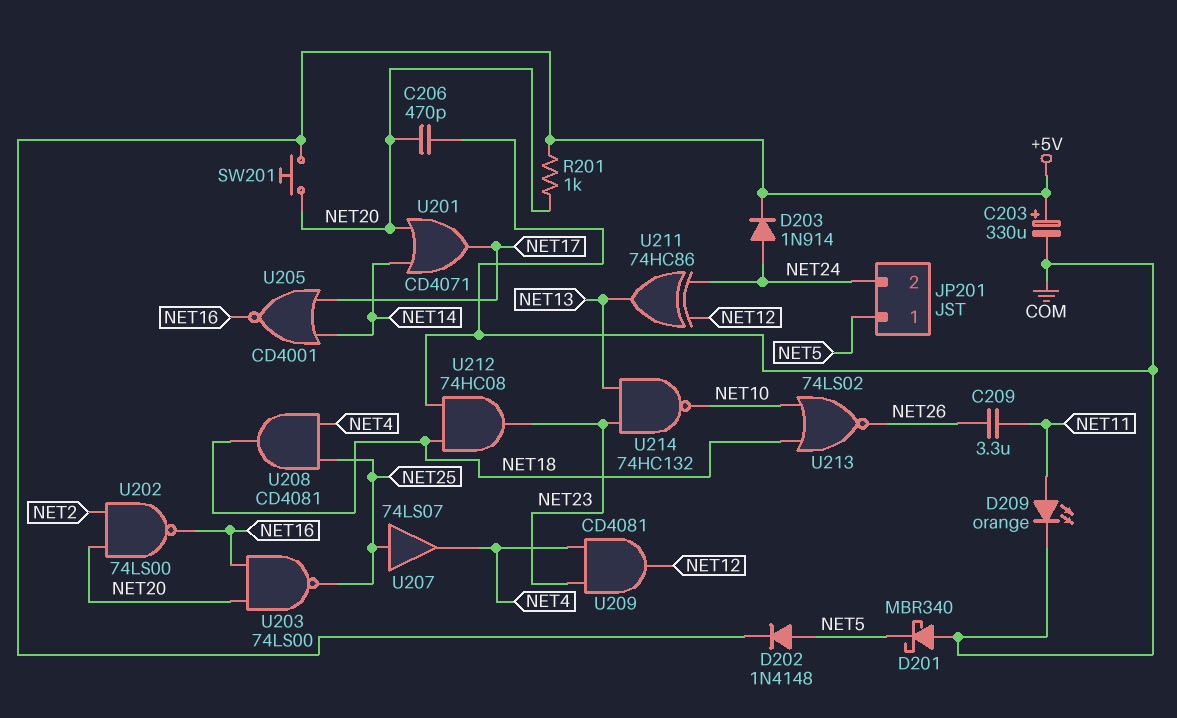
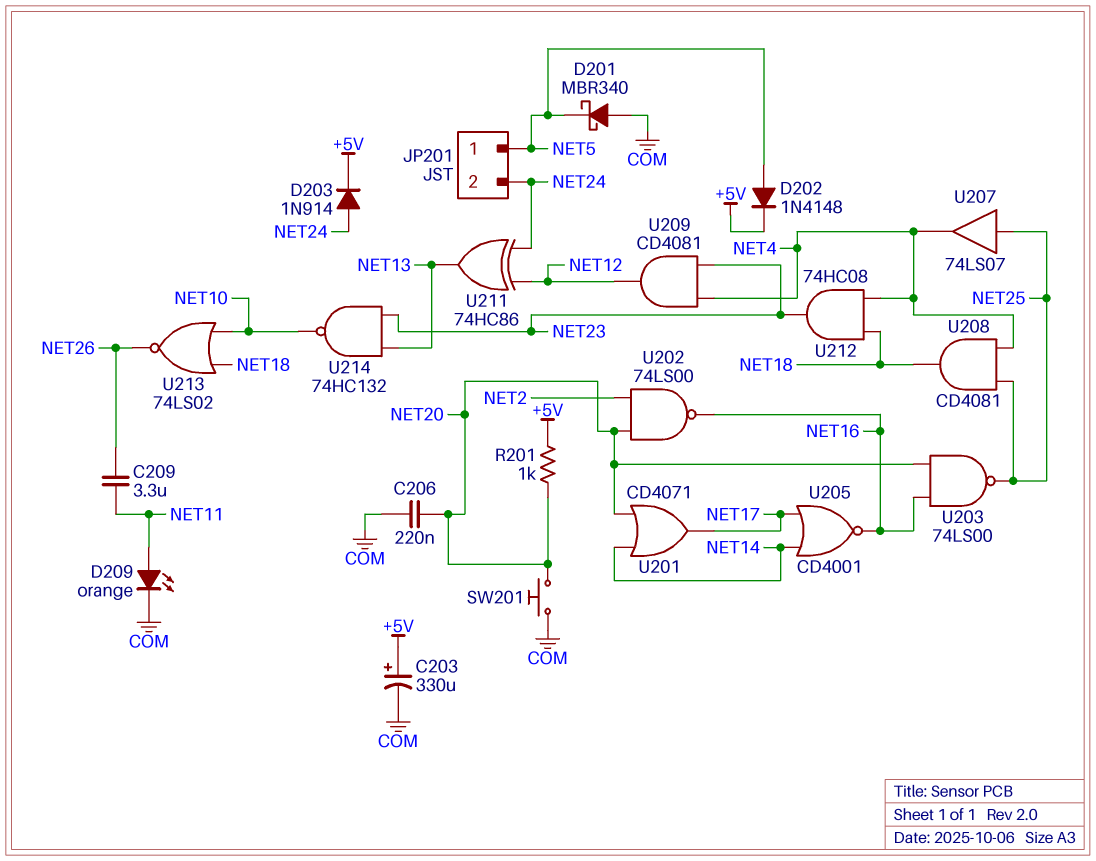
C206: 470pF (COM, NET20) -> 220nF (COM, NET20)
SW201: button (+5V, NET20) -> button (COM, NET20)
U212: AND 74HC08 (in COM, in NET18, out NET23) -> AND 74HC08 (in NET4, in NET18, out NET23)

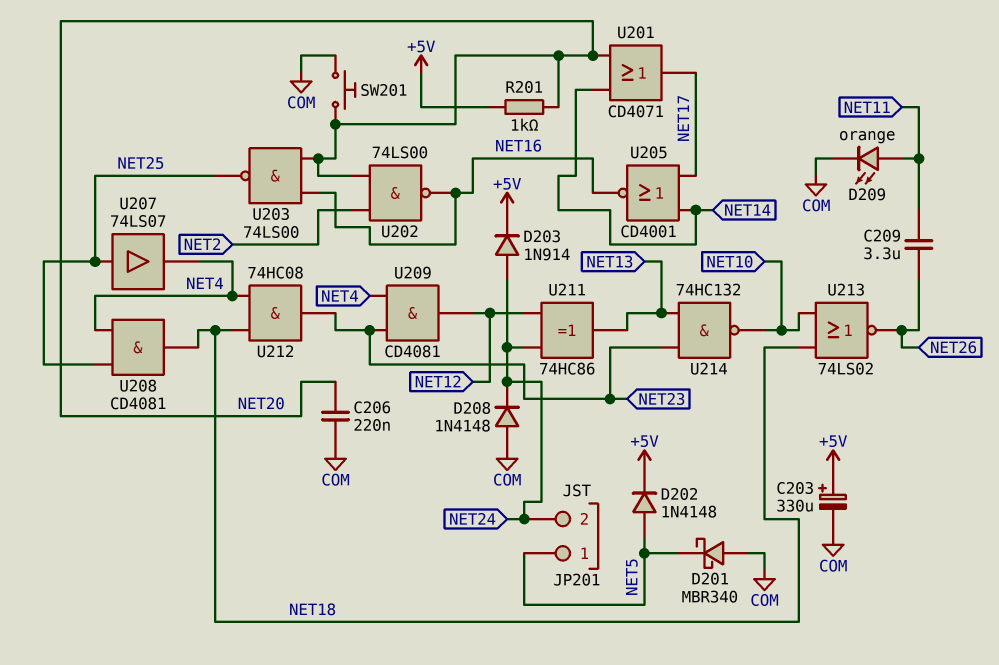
D208: none -> diode 1N4148 (A COM, K NET24)

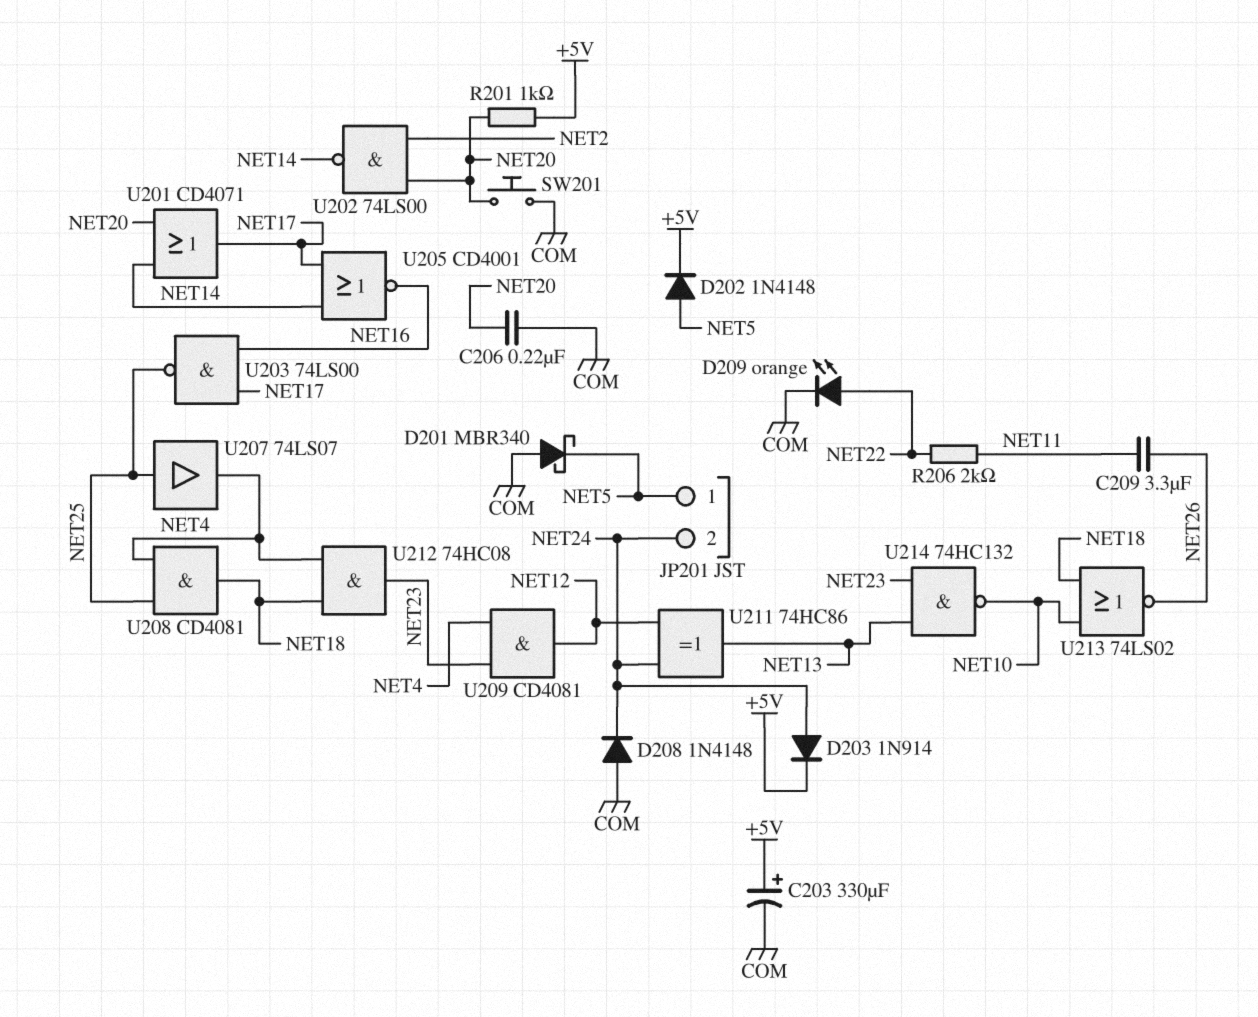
D209: LED orange (A NET11, K COM) -> LED orange (A NET22, K COM)
R206: none -> 2k (NET11, NET22)
U202: NAND 74LS00 (in NET2, in NET20, out NET16) -> NAND 74LS00 (in NET2, in NET20, out NET14)
U203: NAND 74LS00 (in NET16, in NET20, out NET25) -> NAND 74LS00 (in NET16, in NET17, out NET25)

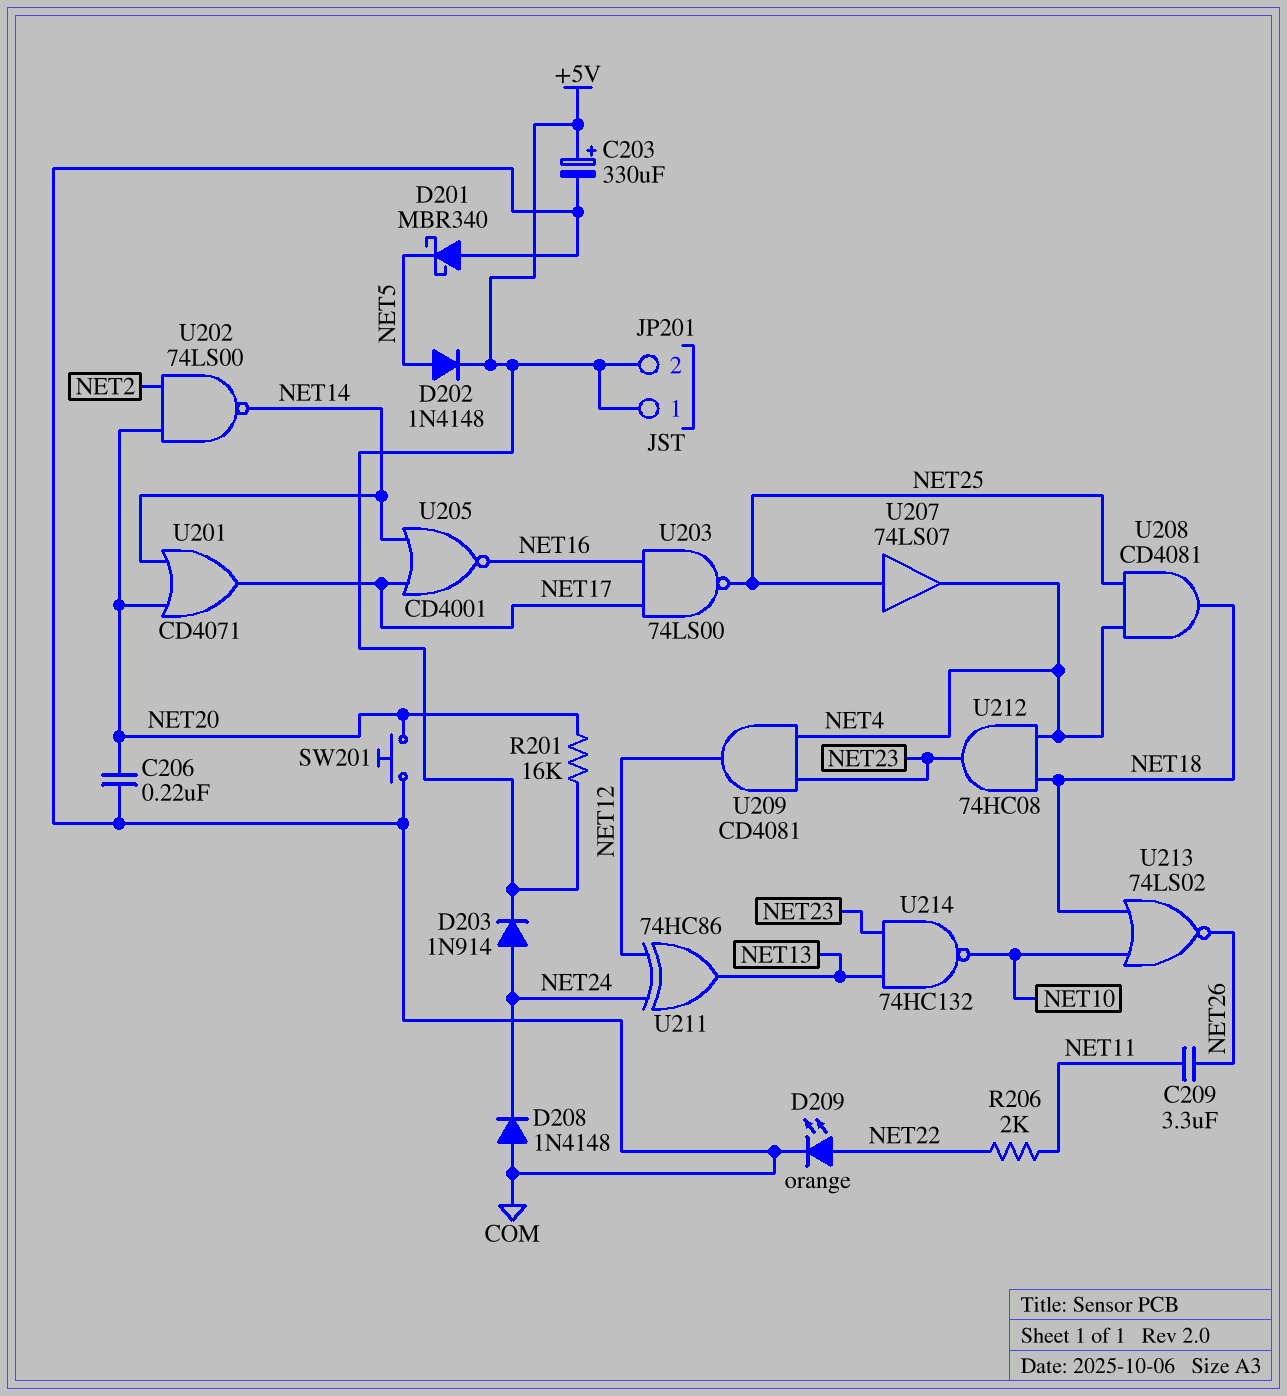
JP201 pin 1: NET5 -> +5V
JP201 pin 2: NET24 -> +5V
R201: 1k (+5V, NET20) -> 16k (+5V, NET20)

